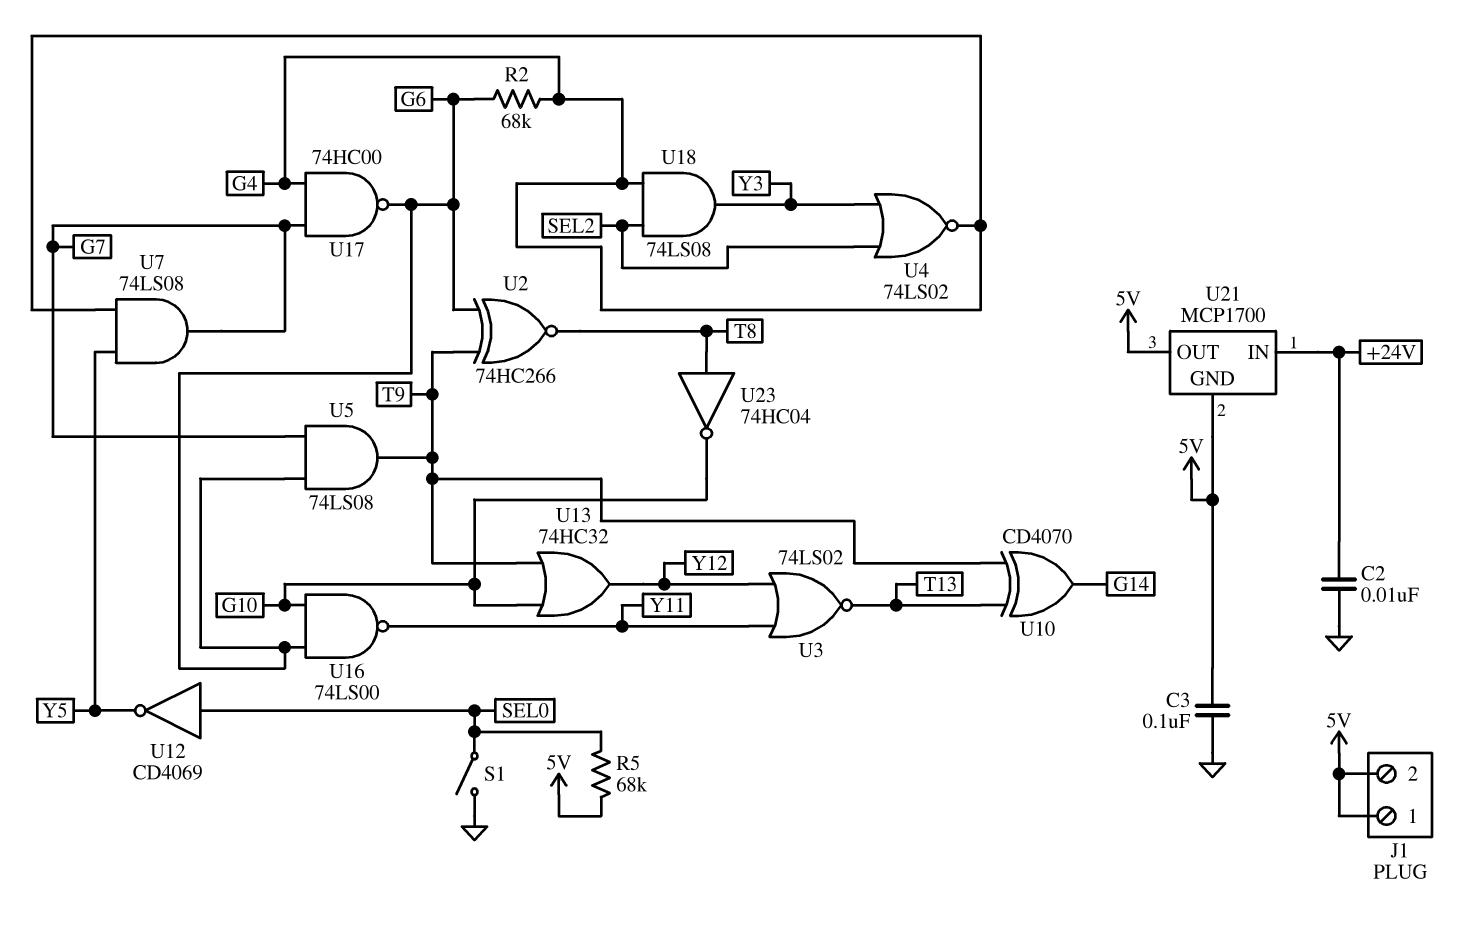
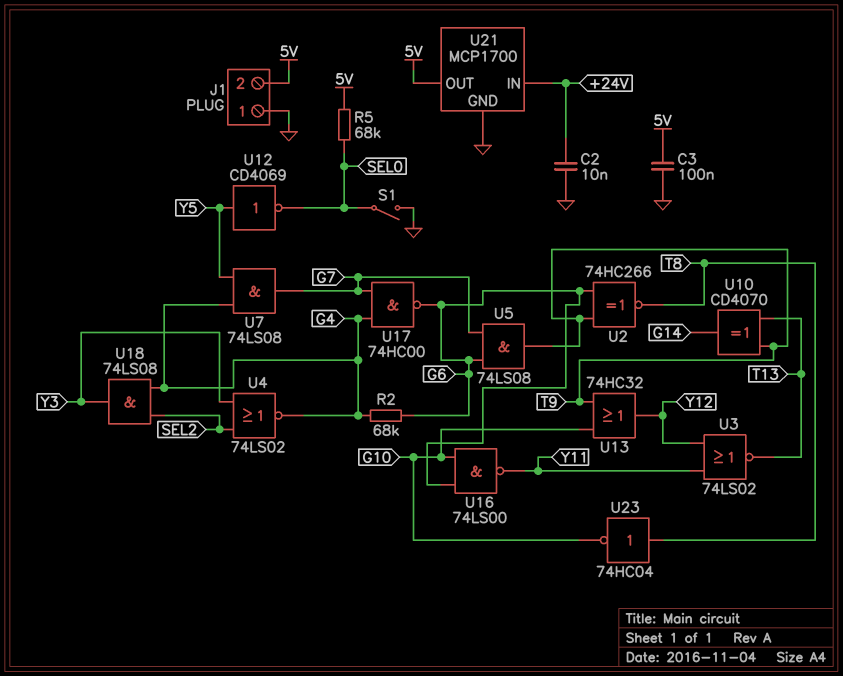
J1 pin 1: 5V -> GND
U12: NOT CD4069 (in SEL0, out Y5) -> NOT CD4069 (in Y5, out SEL0)
U21 pin GND: 5V -> GND

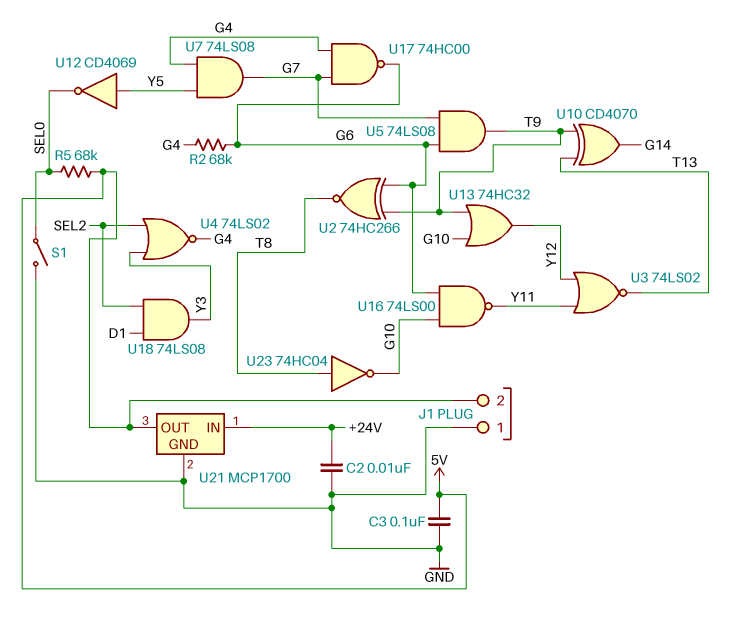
U18: AND 74LS08 (in G4, in SEL2, out Y3) -> AND 74LS08 (in D1, in SEL2, out Y3)

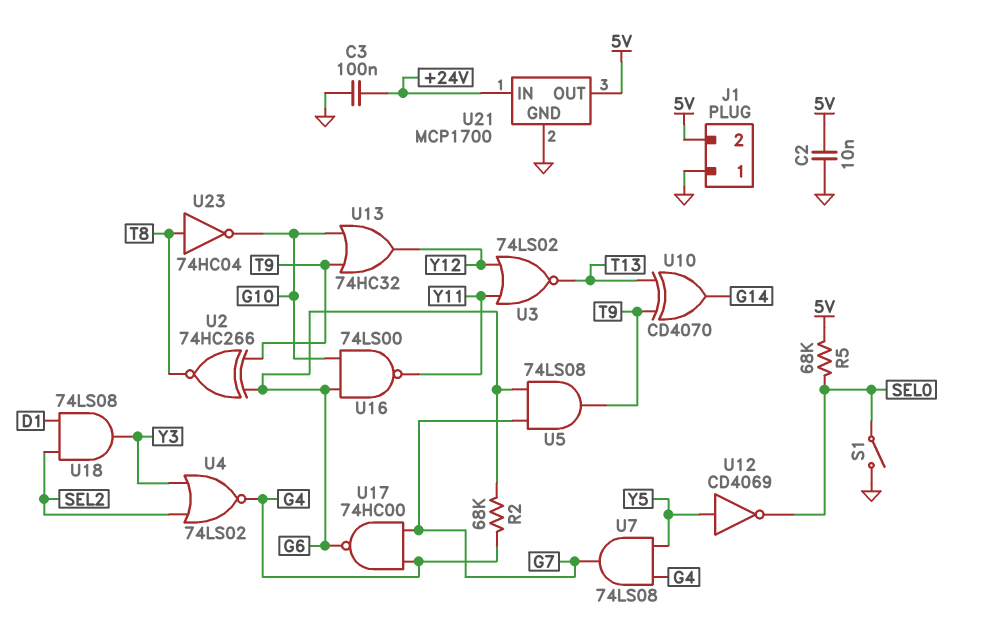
C2: 10nF (+24V, GND) -> 10nF (5V, GND)
C3: 100nF (5V, GND) -> 100nF (+24V, GND)

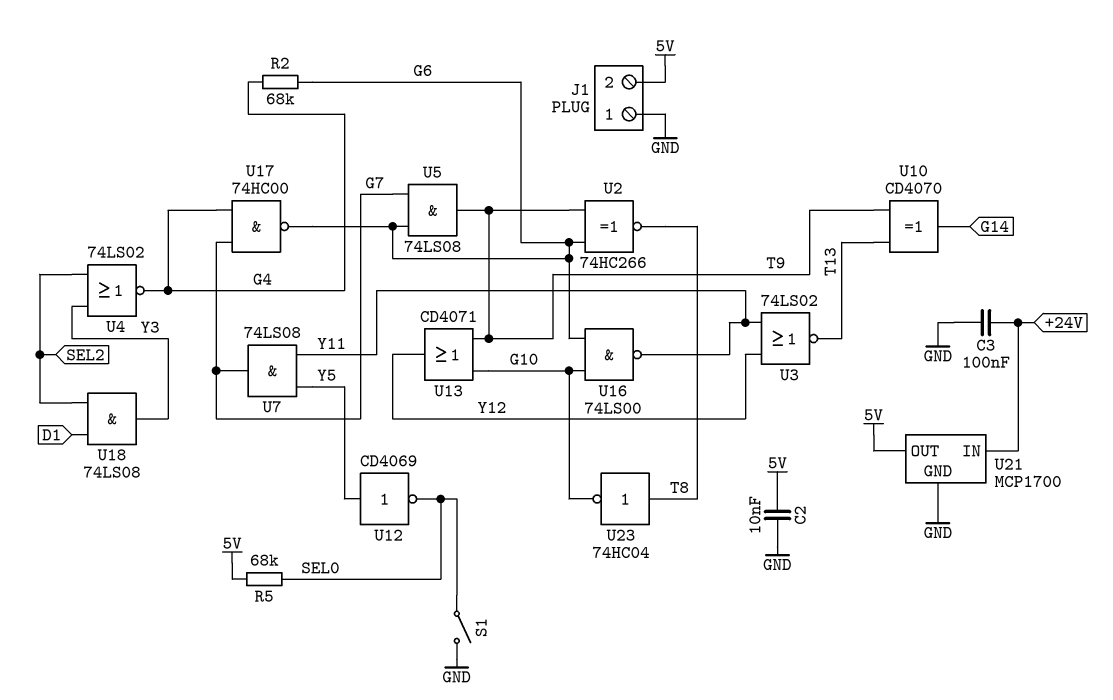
U7: AND 74LS08 (in G4, in Y5, out G7) -> AND 74LS08 (in Y5, in Y11, out G7)
U13: OR 74HC32 (in G10, in T9, out Y12) -> OR CD4071 (in G10, in T9, out Y12)

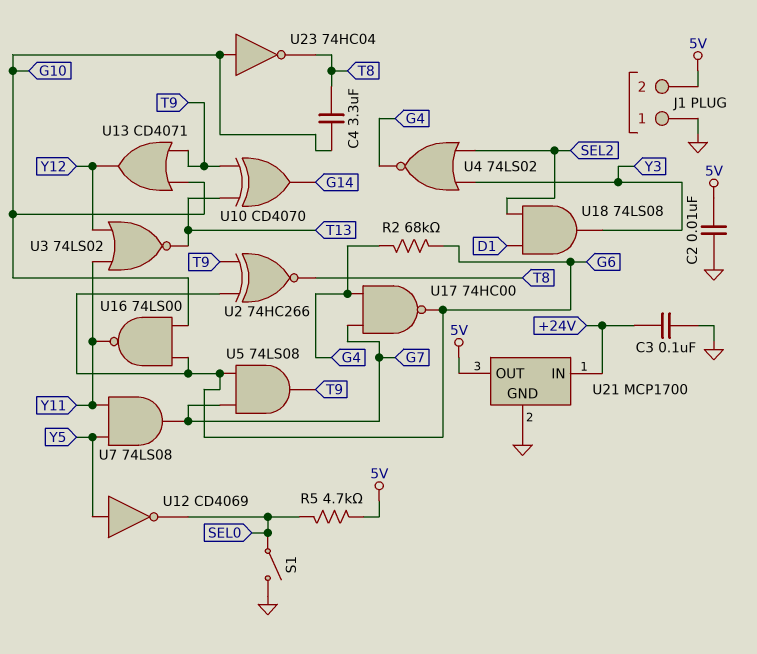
C4: none -> 3.3uF (G10, T8)
R5: 68k (5V, SEL0) -> 4.7k (5V, SEL0)
U23: NOT 74HC04 (in T8, out G10) -> NOT 74HC04 (in G10, out T8)

